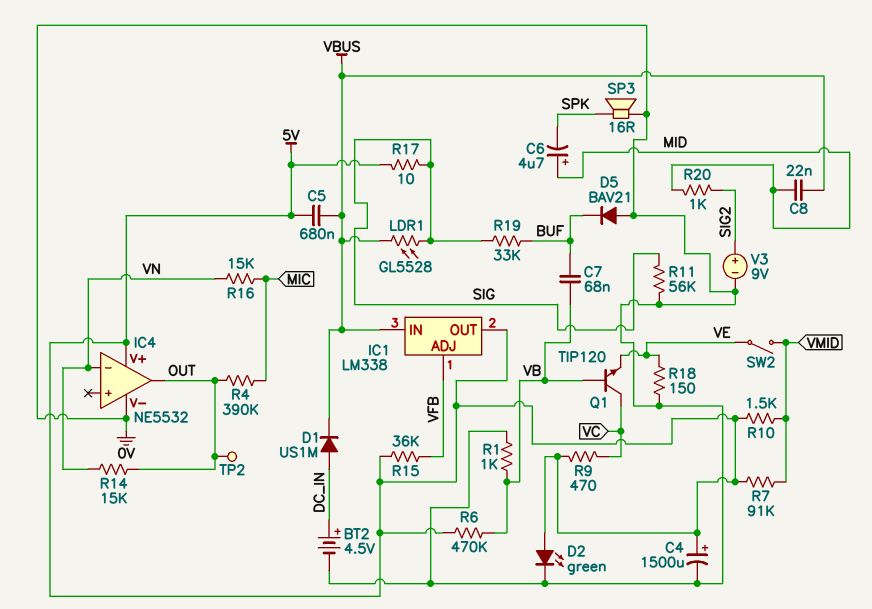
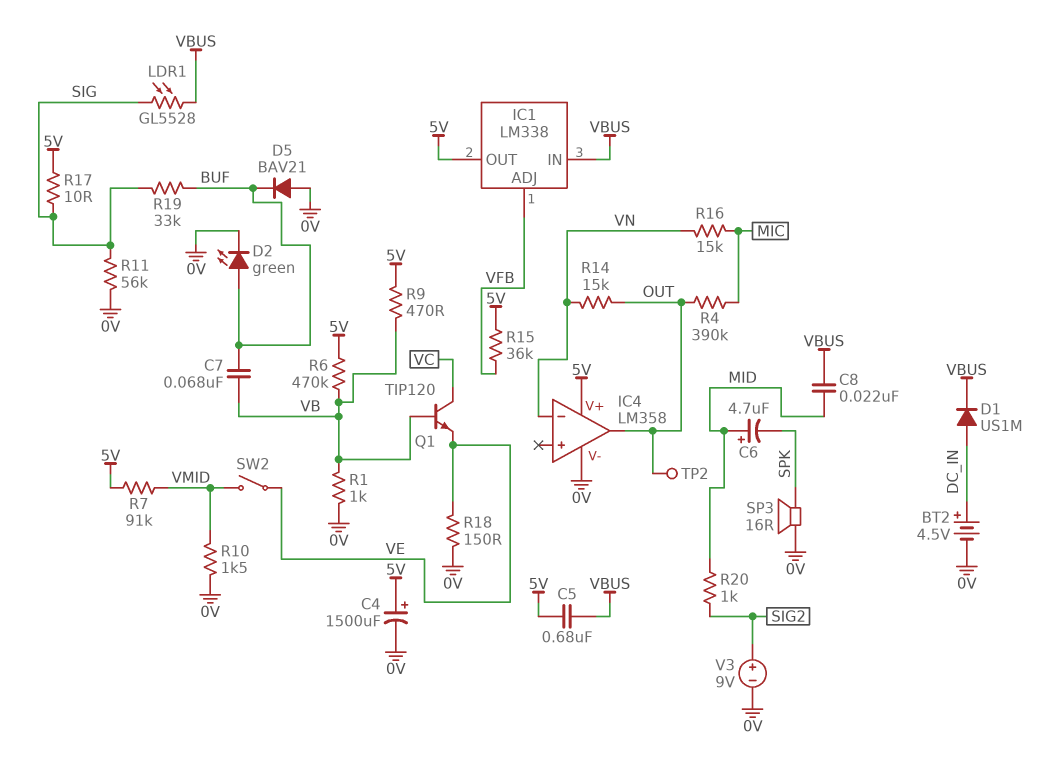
D2: LED green (A 5V, K 0V) -> LED green (A BUF, K 0V)
IC4: NE5532 -> LM358
R9: 470 (5V, VC) -> 470 (5V, VB)
R10: 1.5k (5V, VMID) -> 1.5k (0V, VMID)

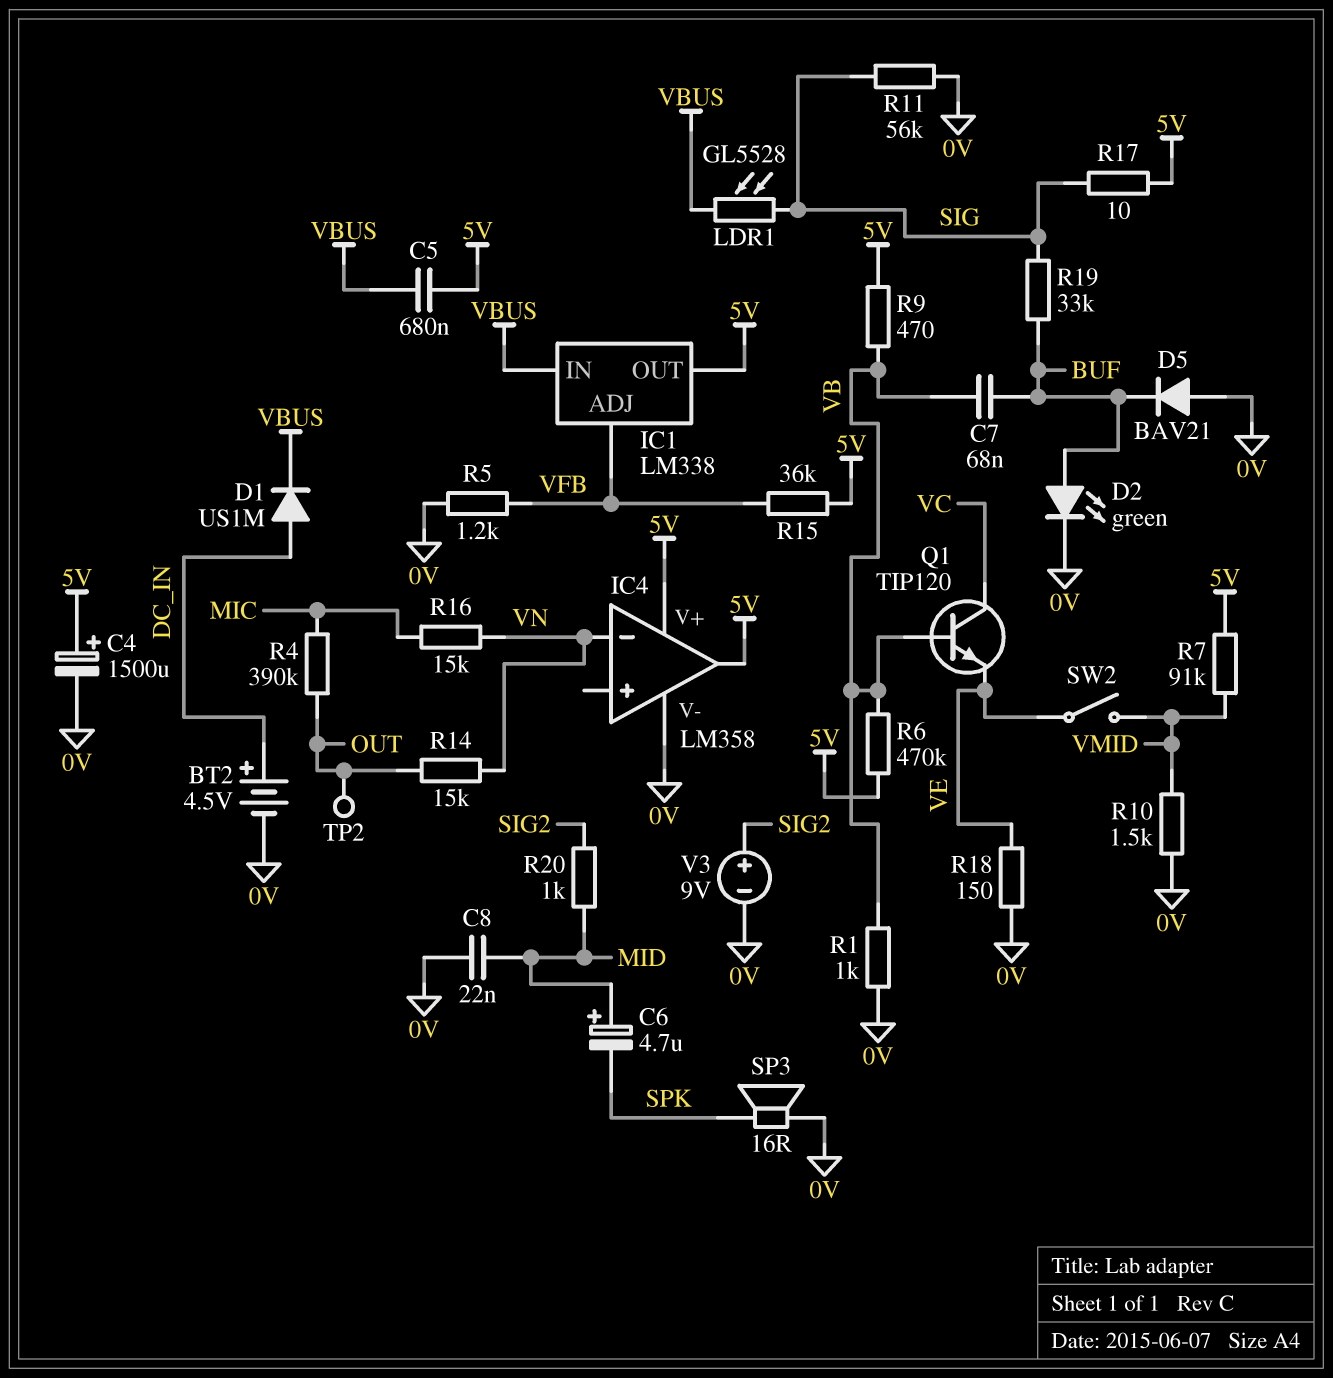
C8: 22nF (MID, VBUS) -> 22nF (0V, MID)
IC4 pin out: OUT -> 5V
R5: none -> 1.2k (0V, VFB)

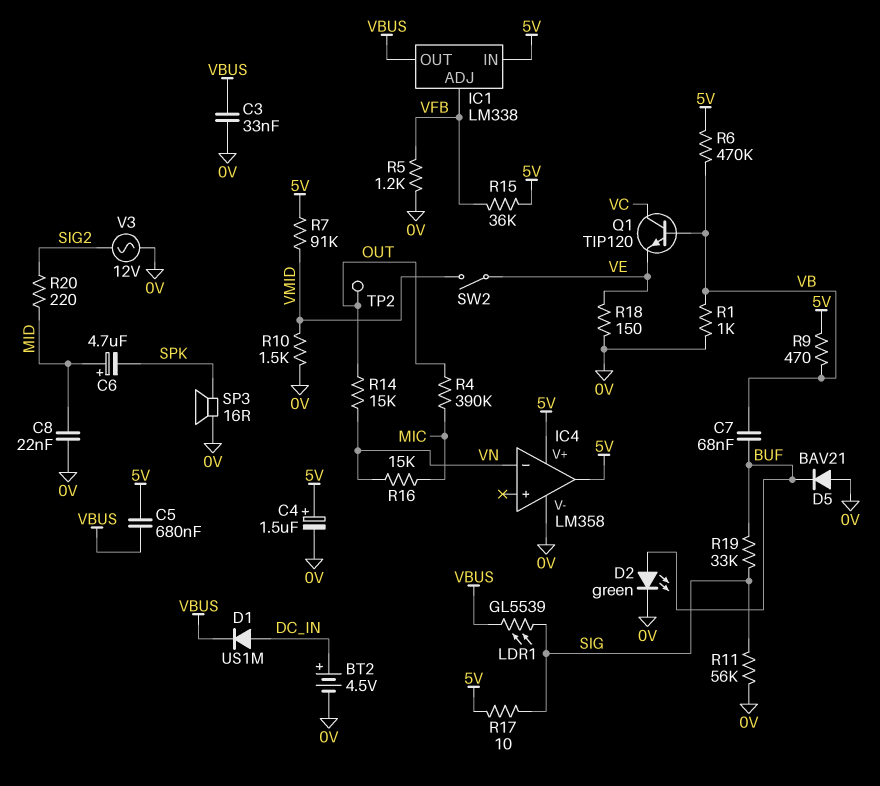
C3: none -> 33nF (0V, VBUS)
C4: 1500uF (plus 5V, minus 0V) -> 1.5uF (plus 5V, minus 0V)
IC1 pin IN: VBUS -> 5V
IC1 pin OUT: 5V -> VBUS
LDR1: GL5528 (SIG, VBUS) -> GL5539 (SIG, VBUS)
R20: 1k (MID, SIG2) -> 220 (MID, SIG2)
V3: 9V (plus SIG2, minus 0V) -> AC 12V (0V, SIG2)

